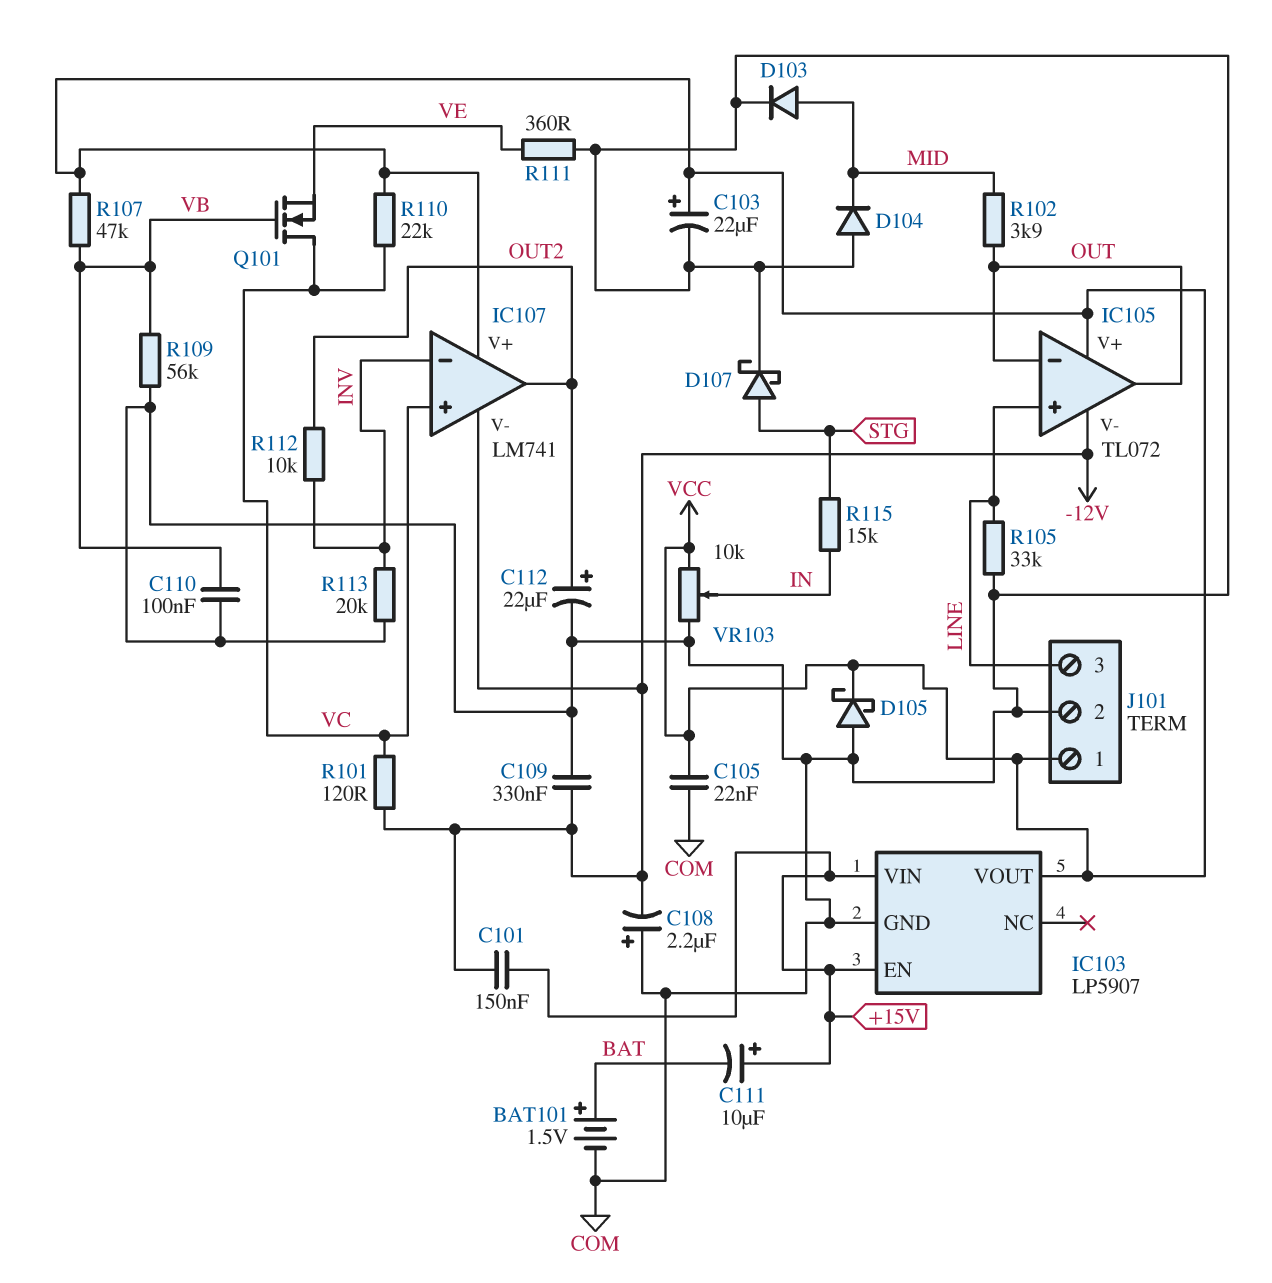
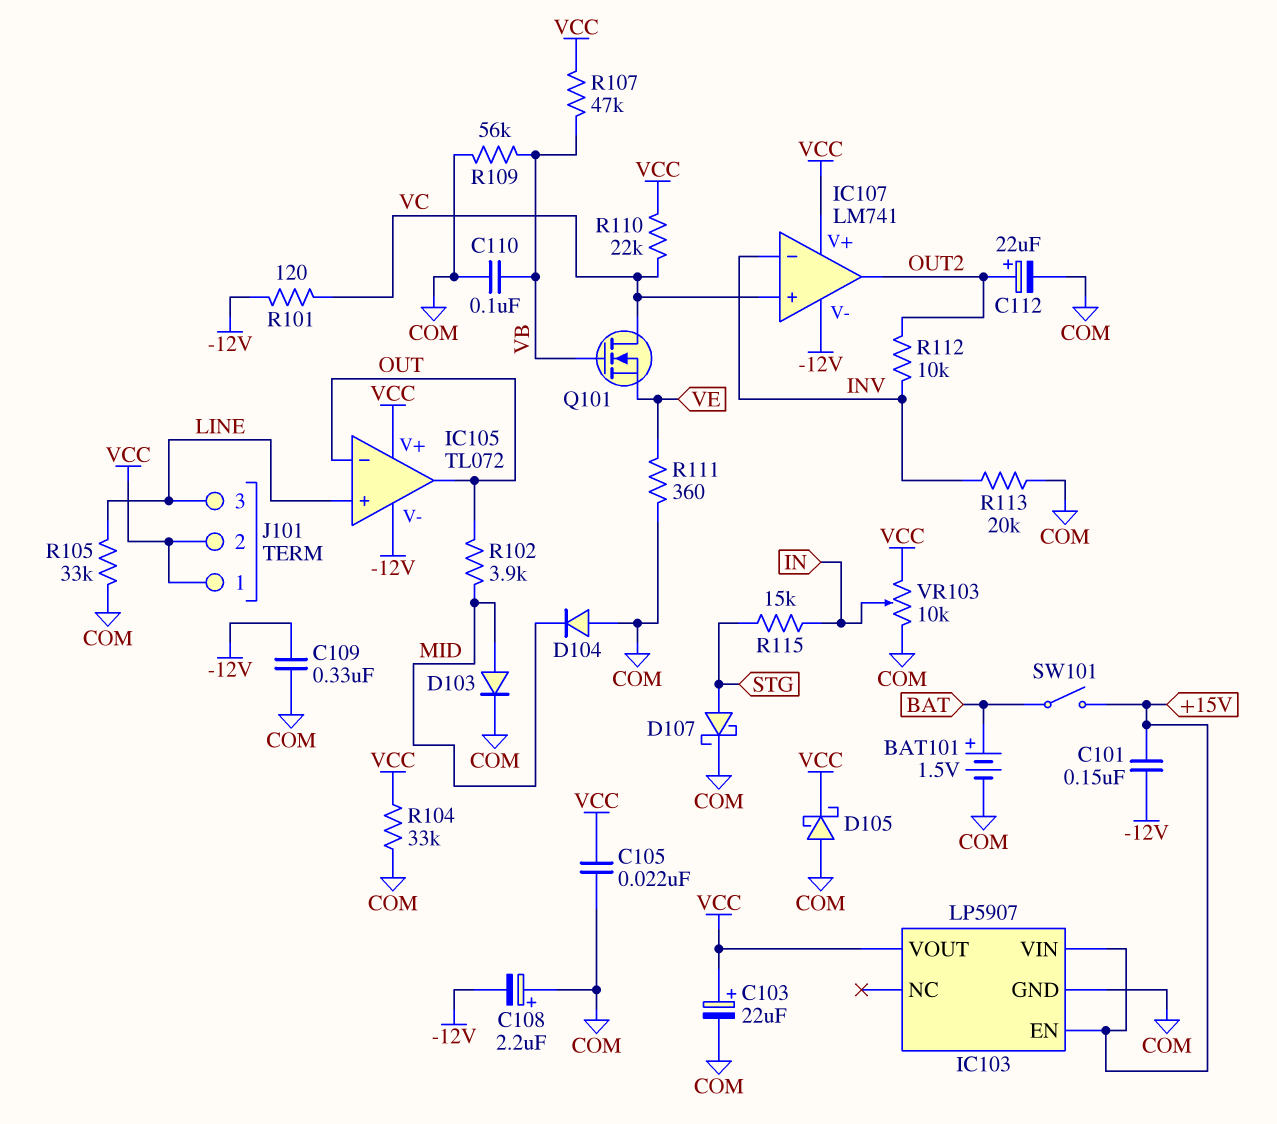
C111: 10uF (plus +15V, minus BAT) -> none
J101 pin 2: COM -> VCC
R104: none -> 33k (COM, VCC)
SW101: none -> switch (+15V, BAT)

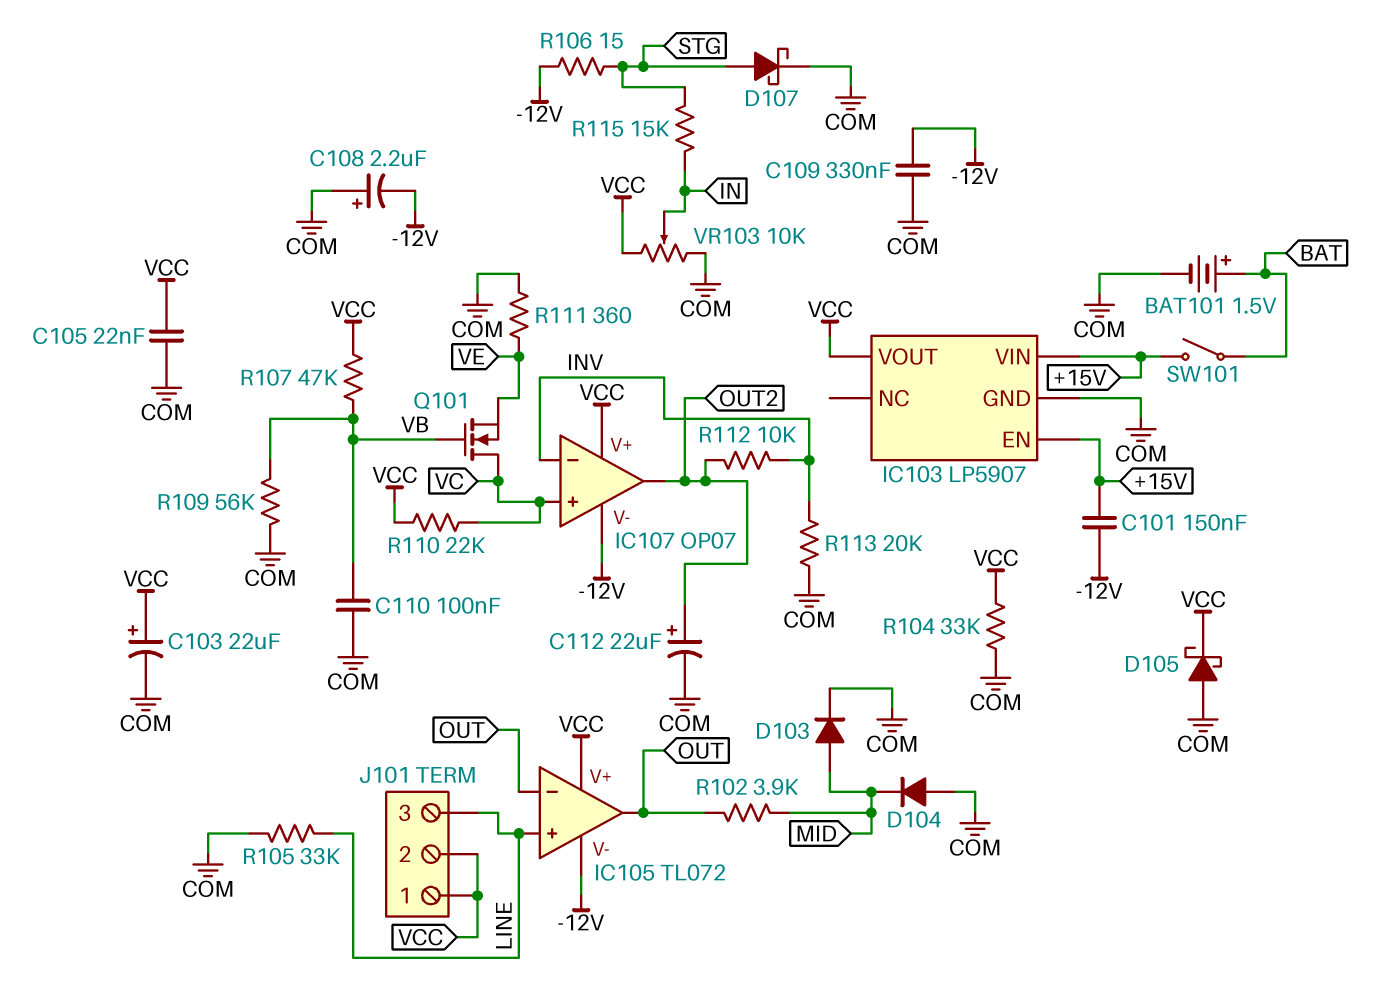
IC107: LM741 -> OP07
R101: 120 (-12V, VC) -> none
R106: none -> 15 (-12V, STG)

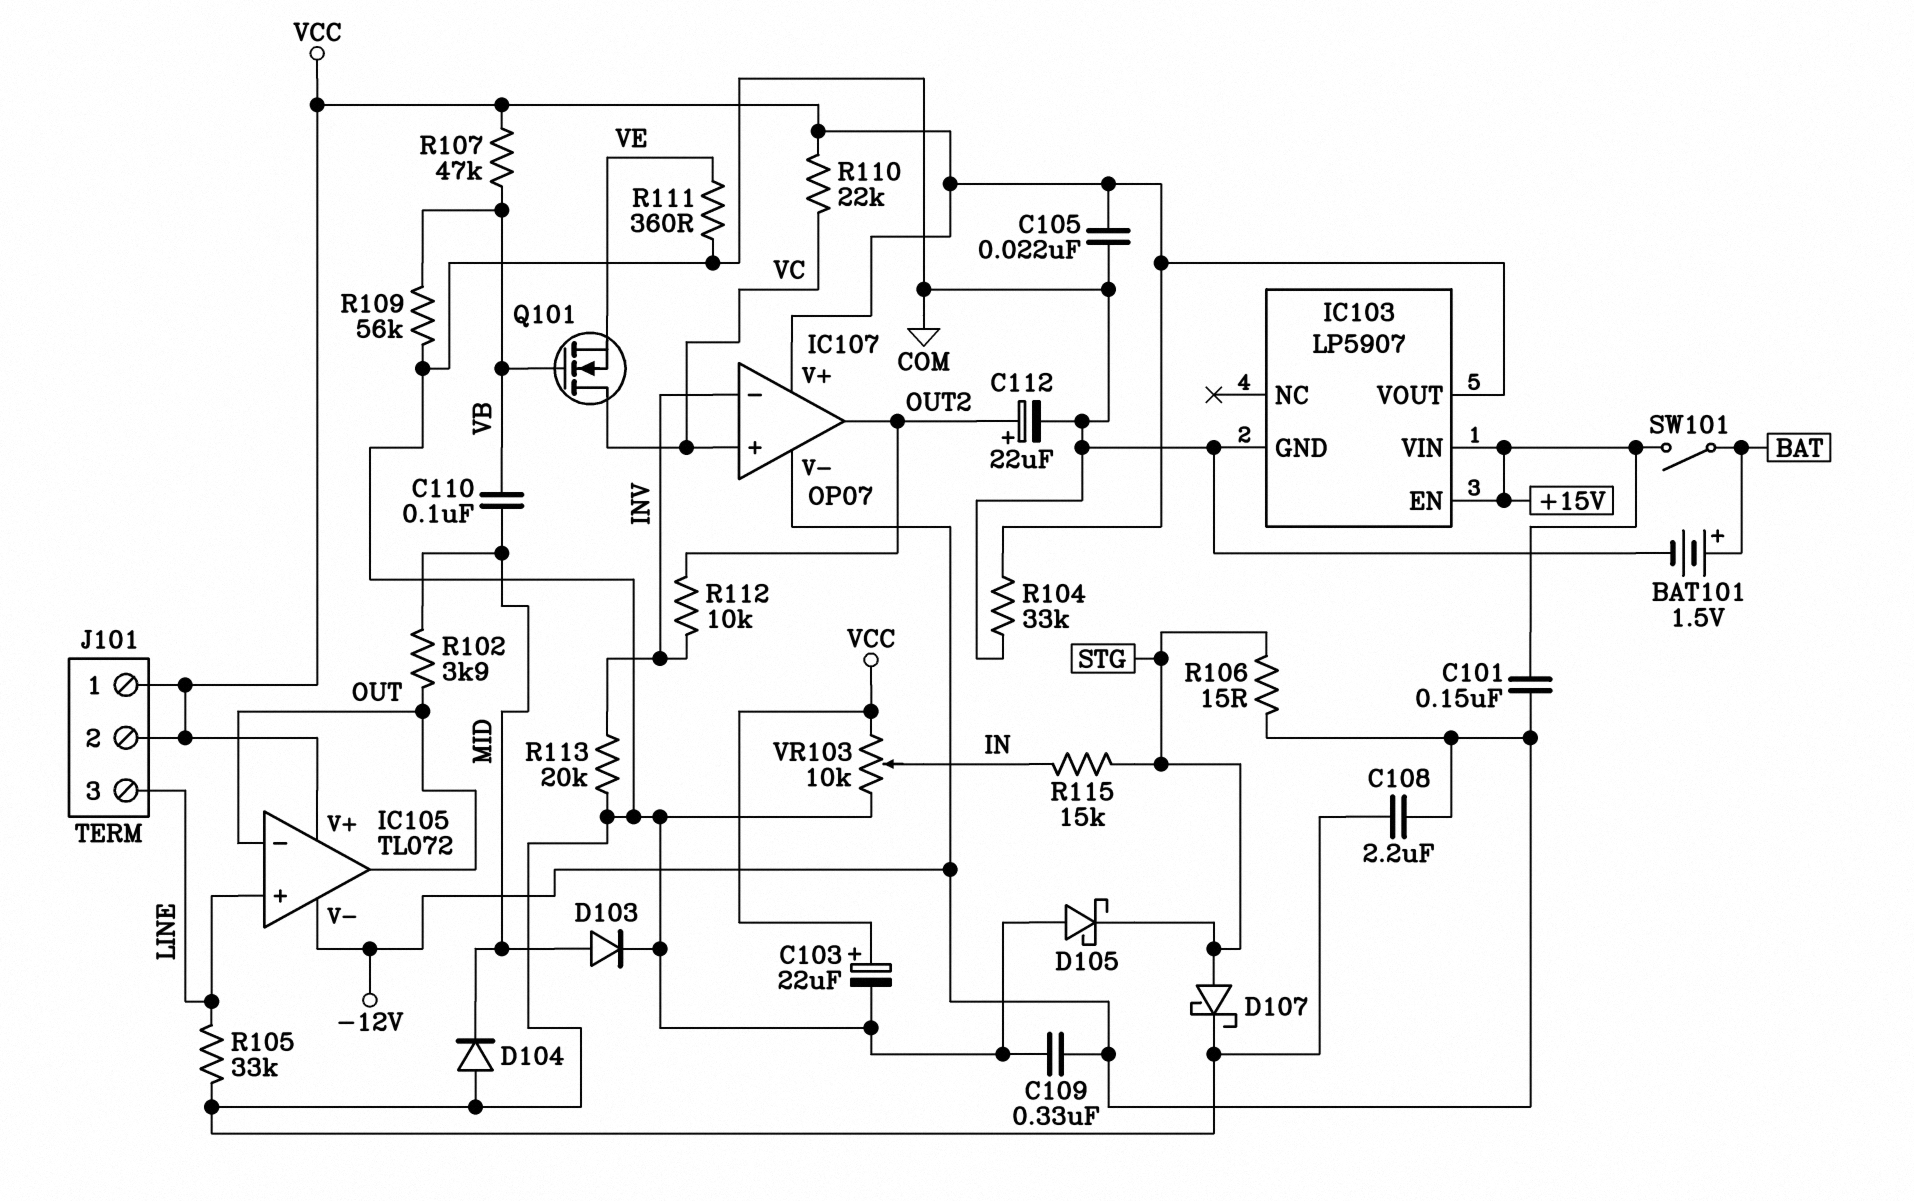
C108: 2.2uF (plus COM, minus -12V) -> 2.2uF (-12V, COM)
C110: 100nF (COM, VB) -> 100nF (MID, VB)
D105: schottky (A COM, K VCC) -> schottky (A COM, K STG)

